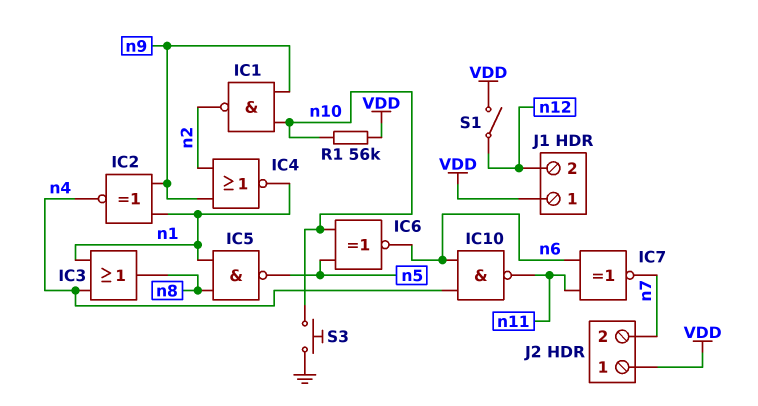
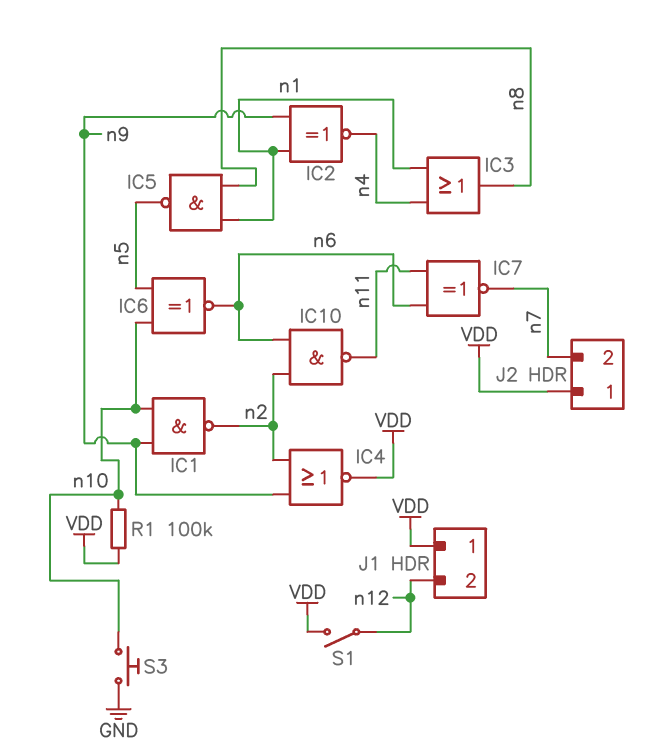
IC4: NOR (in n2, in n9, out n1) -> NOR (in n2, in n9, out VDD)
IC10: NAND (in n4, in n6, out n11) -> NAND (in n2, in n6, out n11)
R1: 56k (VDD, n10) -> 100k (VDD, n10)

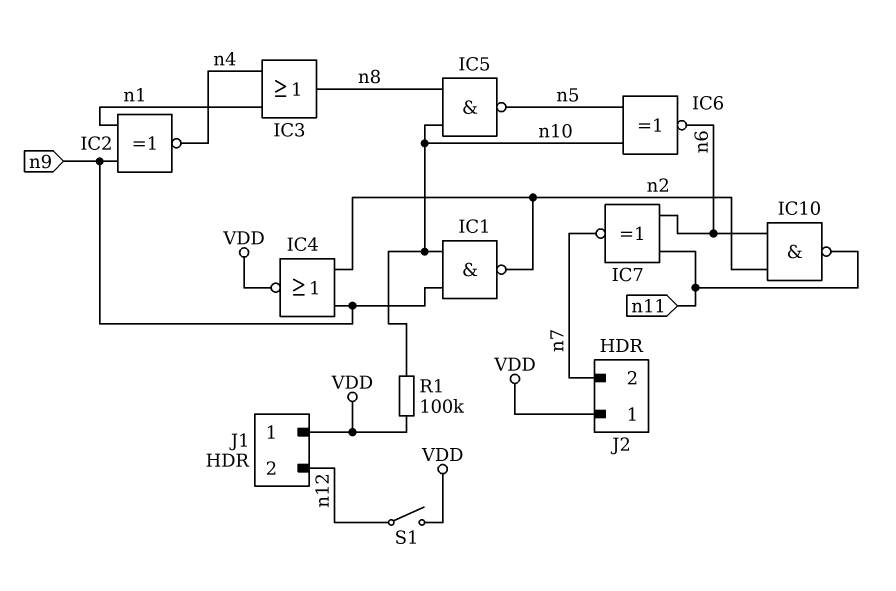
IC5: NAND (in n1, in n8, out n5) -> NAND (in n8, in n10, out n5)
S3: button (GND, n10) -> none

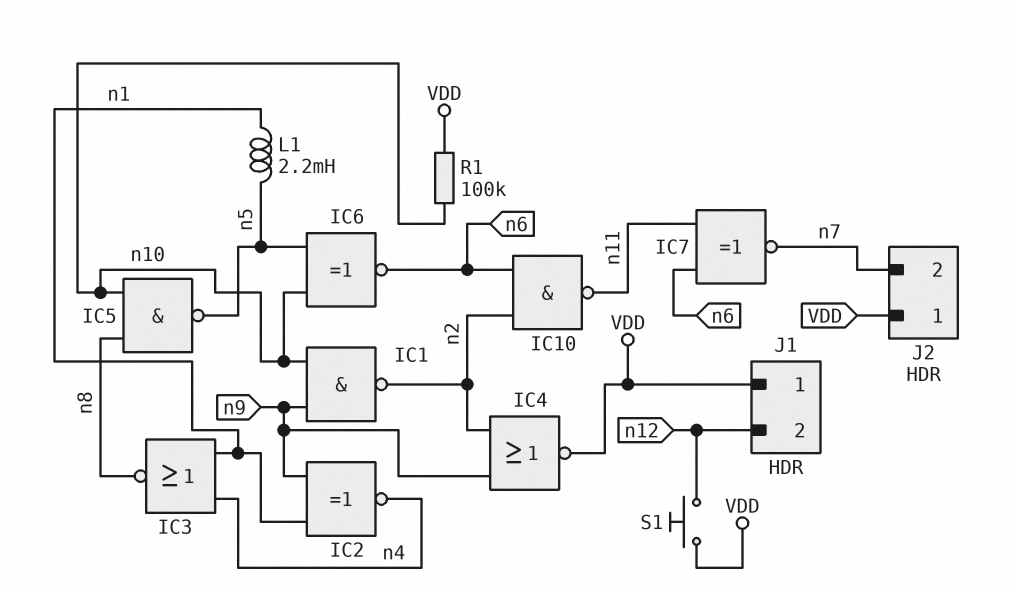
IC3: OR (in n1, in n4, out n8) -> NOR (in n1, in n4, out n8)
L1: none -> 2.2mH (n1, n5)
S1: switch (VDD, n12) -> button (VDD, n12)

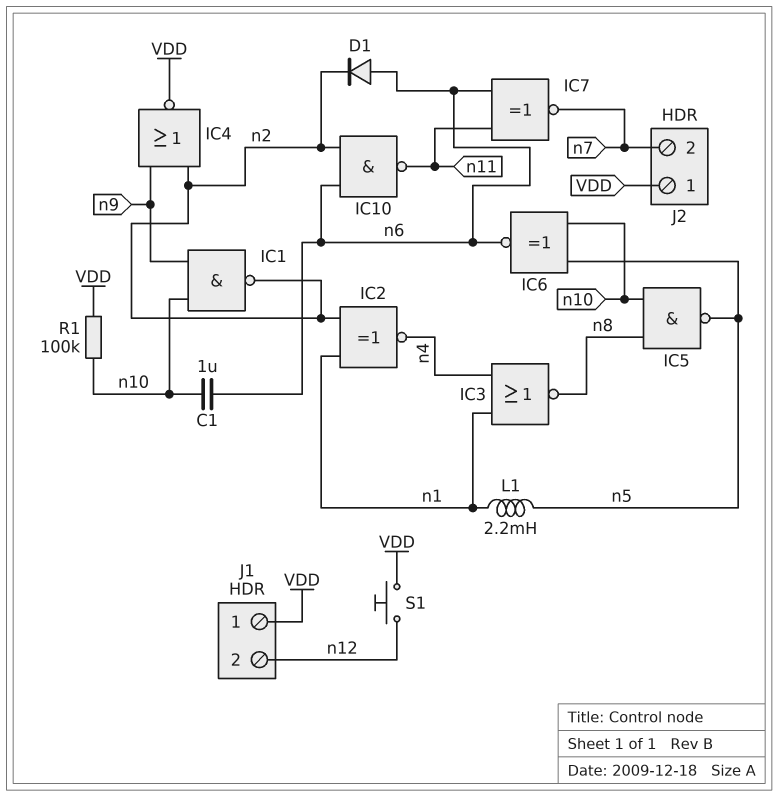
C1: none -> 1uF (n6, n10)
D1: none -> diode (A n6, K n2)
IC2: XNOR (in n1, in n9, out n4) -> XNOR (in n1, in n2, out n4)

